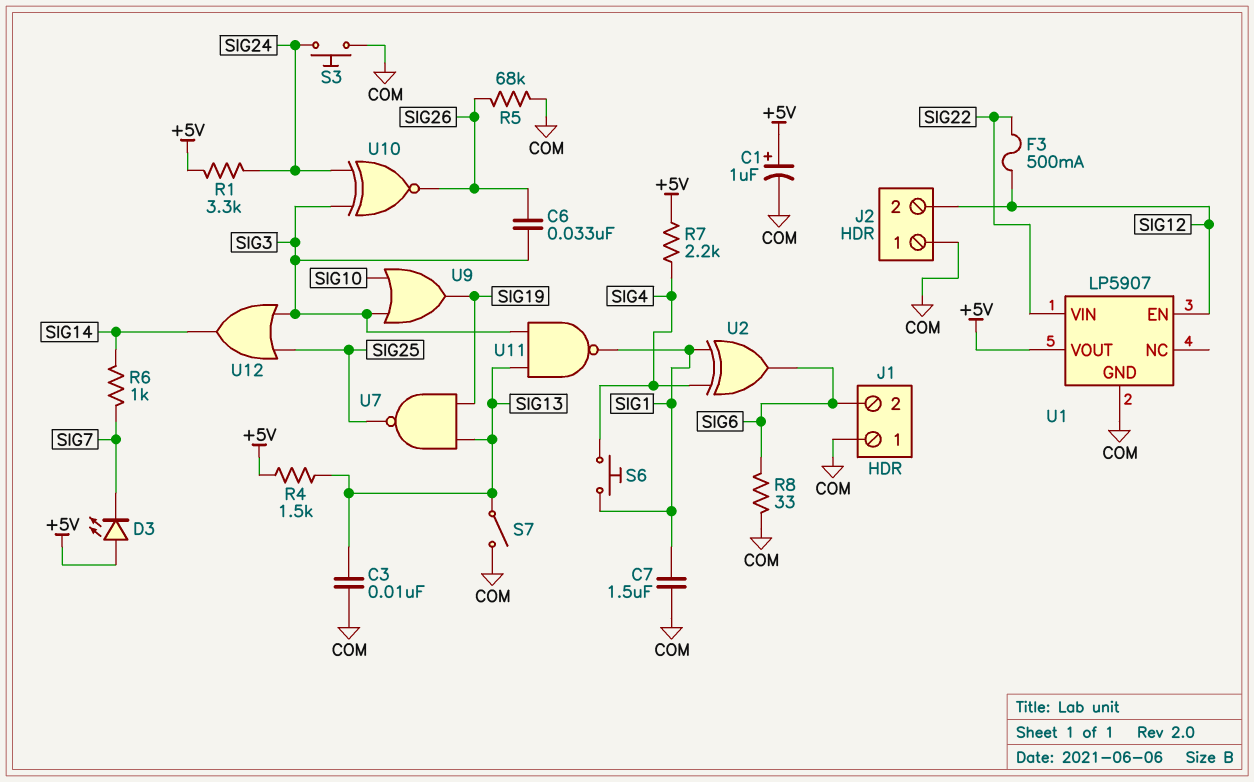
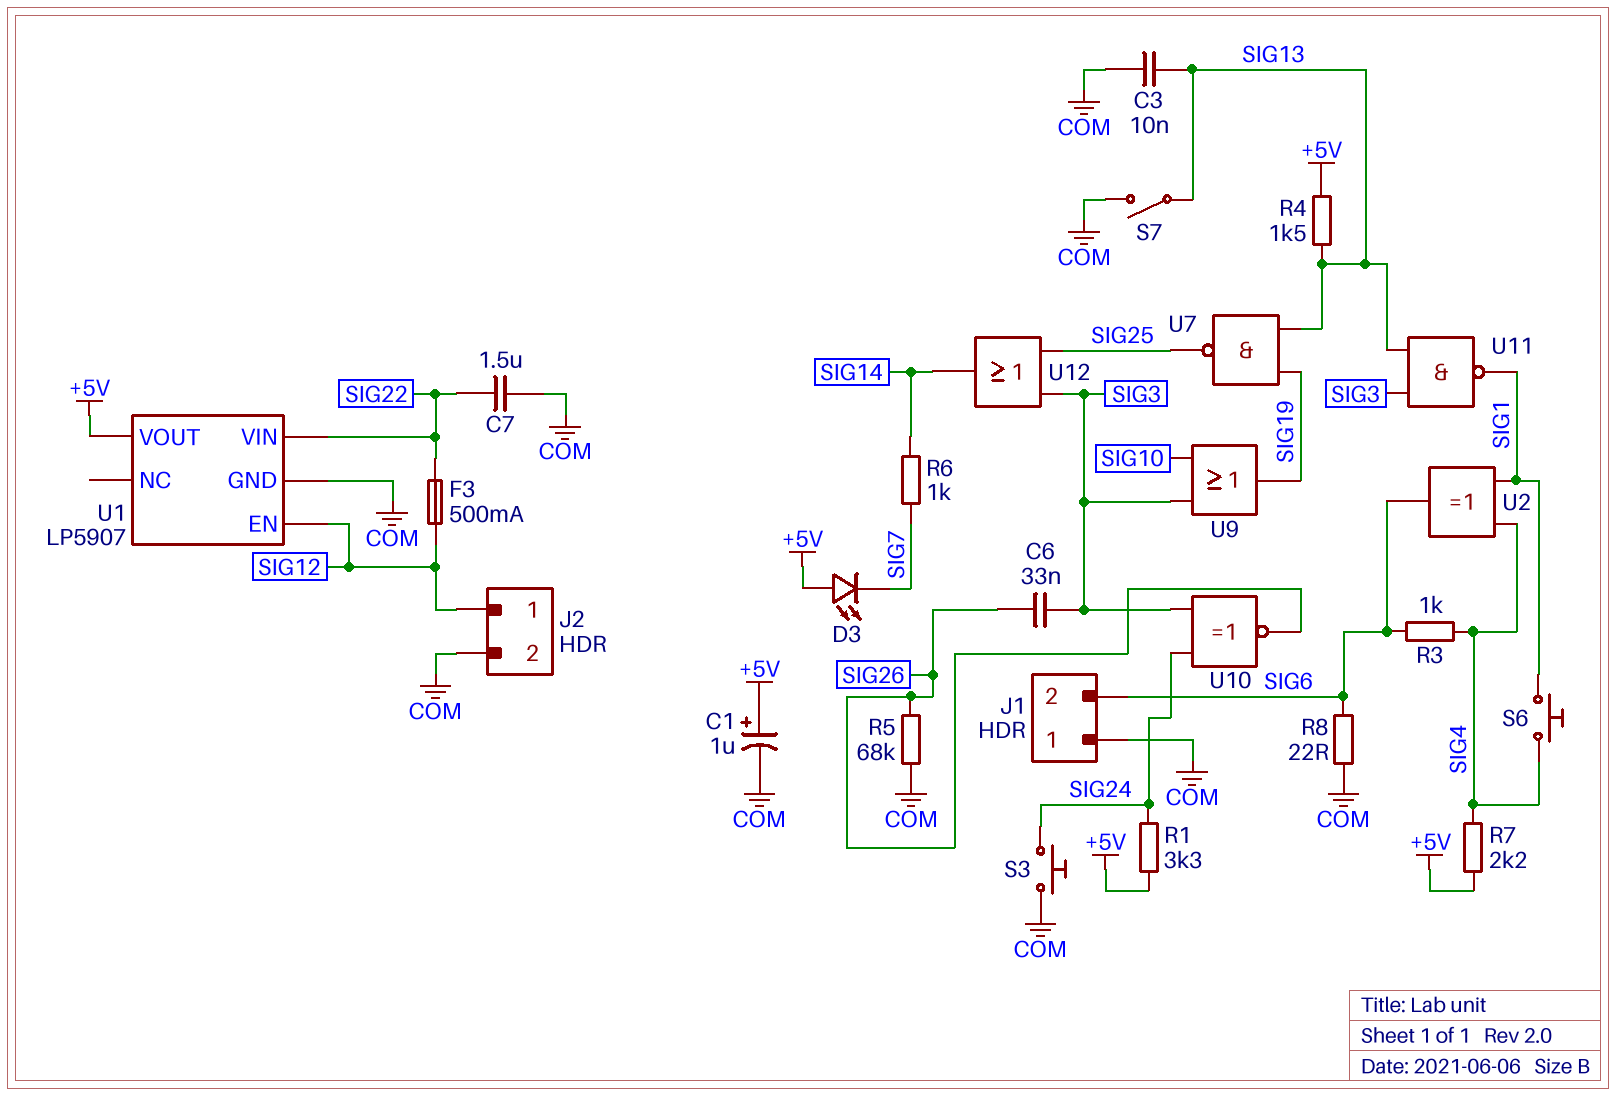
C7: 1.5uF (COM, SIG1) -> 1.5uF (COM, SIG22)
J2 pin 1: COM -> SIG12
J2 pin 2: SIG12 -> COM
R3: none -> 1k (SIG4, SIG6)
R8: 33 (COM, SIG6) -> 22 (COM, SIG6)

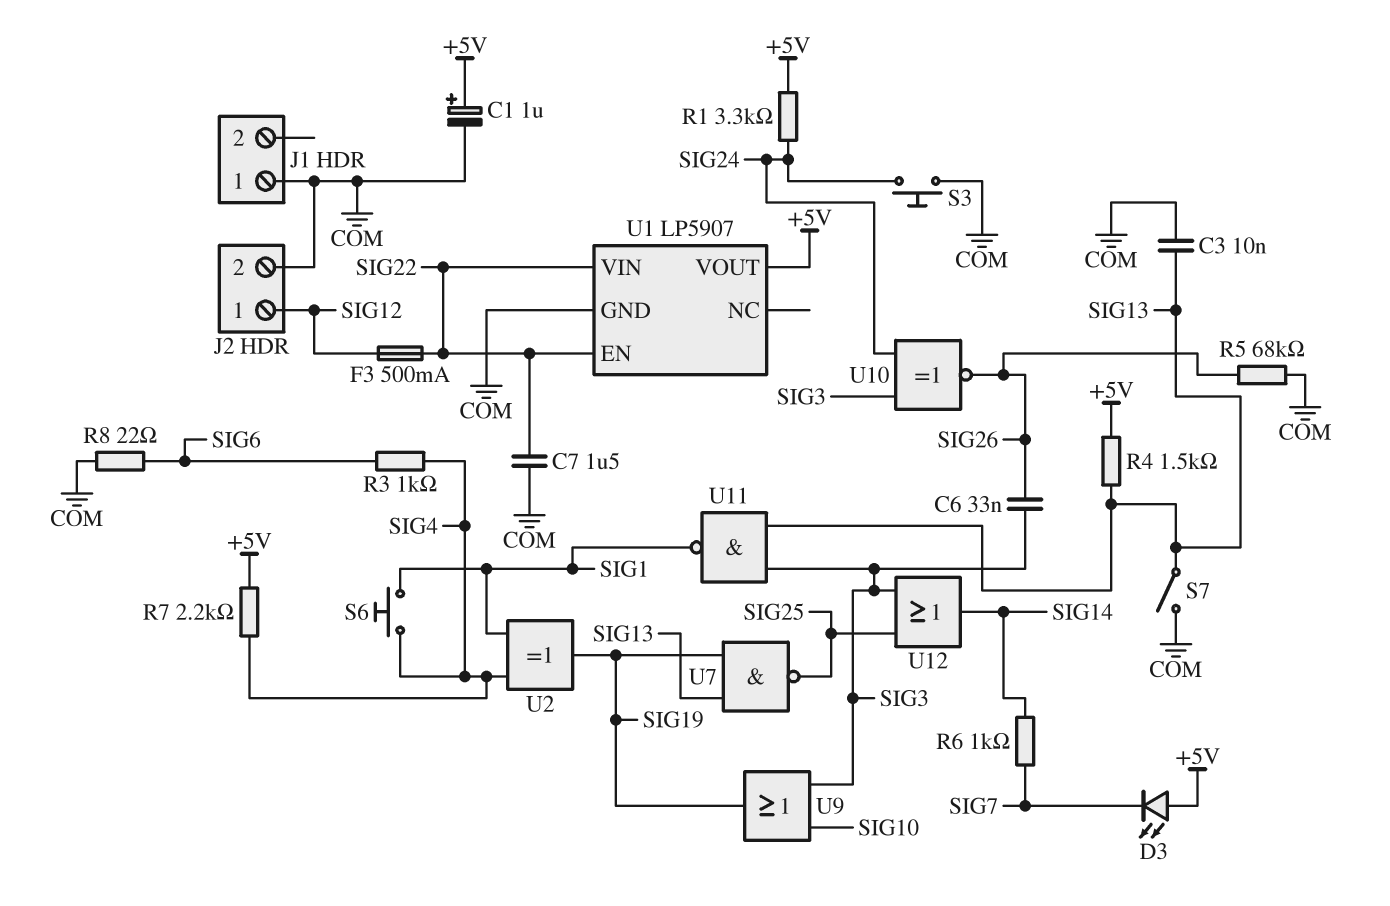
J1 pin 2: SIG6 -> none
U1 pin EN: SIG12 -> SIG22
U2: XOR (in SIG1, in SIG4, out SIG6) -> XOR (in SIG1, in SIG4, out SIG19)

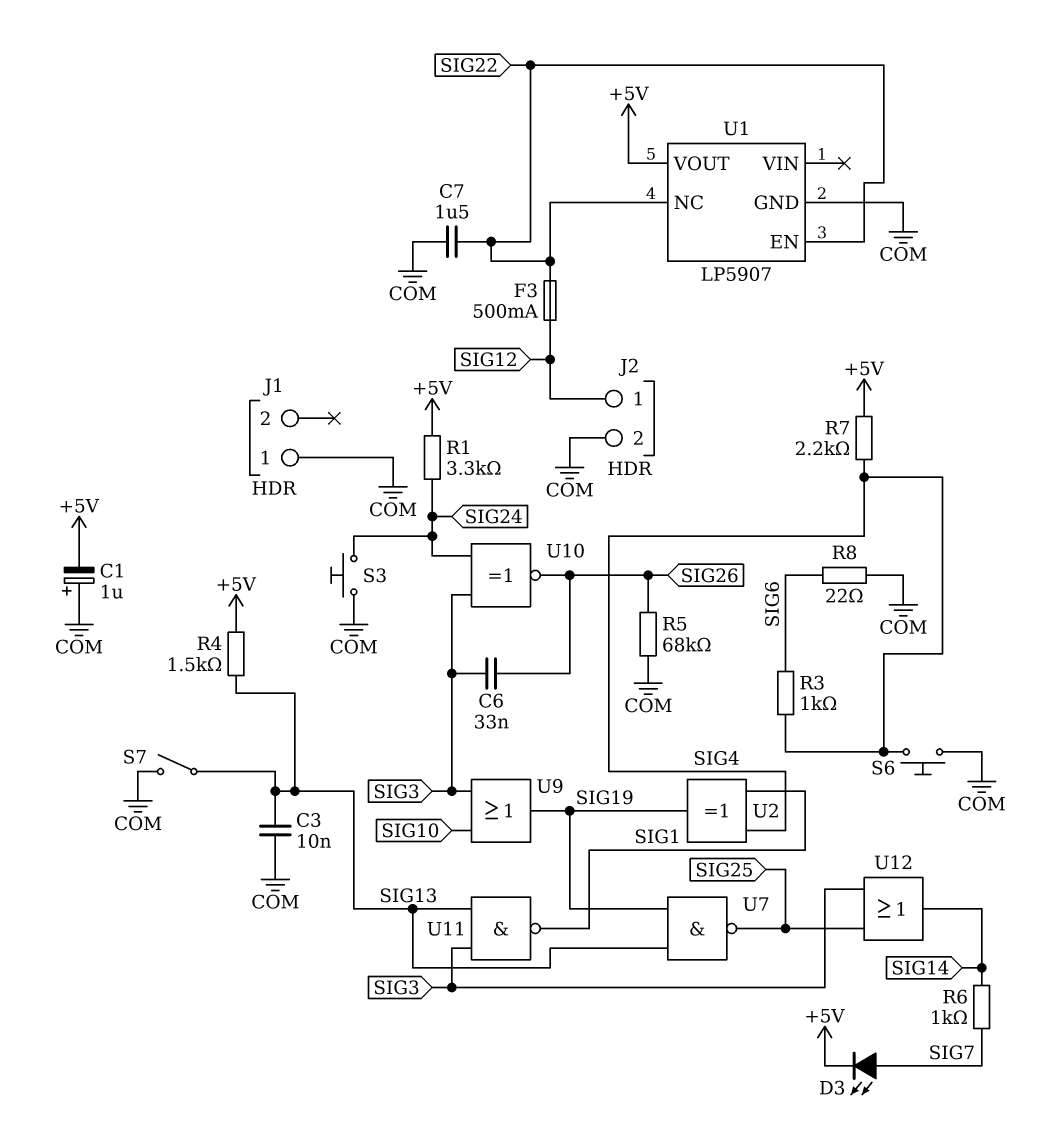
C1: 1uF (plus +5V, minus COM) -> 1uF (plus COM, minus +5V)
D3: LED (A +5V, K SIG7) -> LED (A SIG7, K +5V)
S6: button (SIG1, SIG4) -> button (COM, SIG4)
U1 pin NC: none -> SIG22
U1 pin VIN: SIG22 -> none

